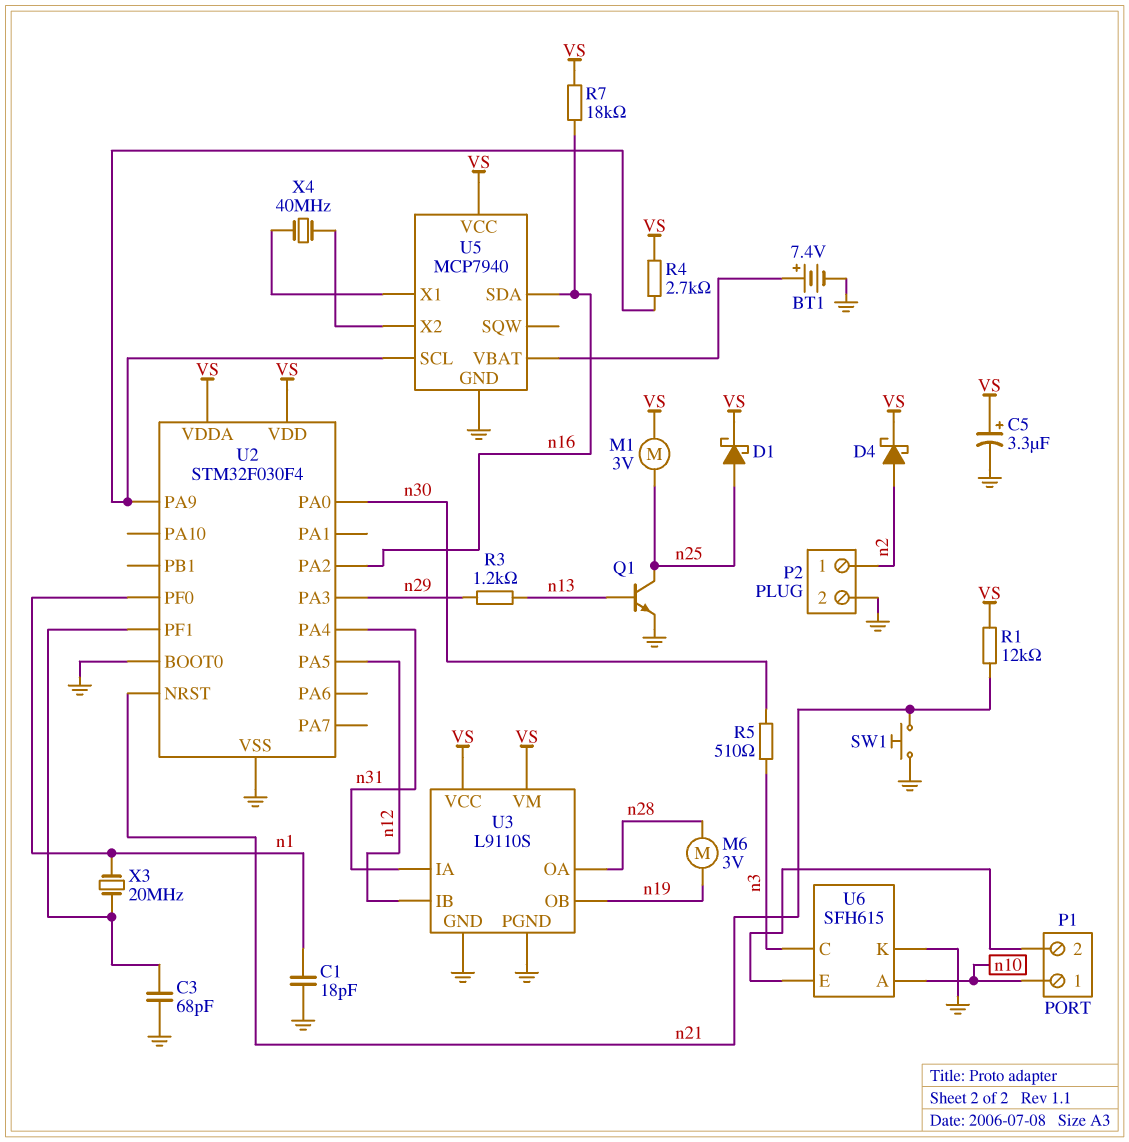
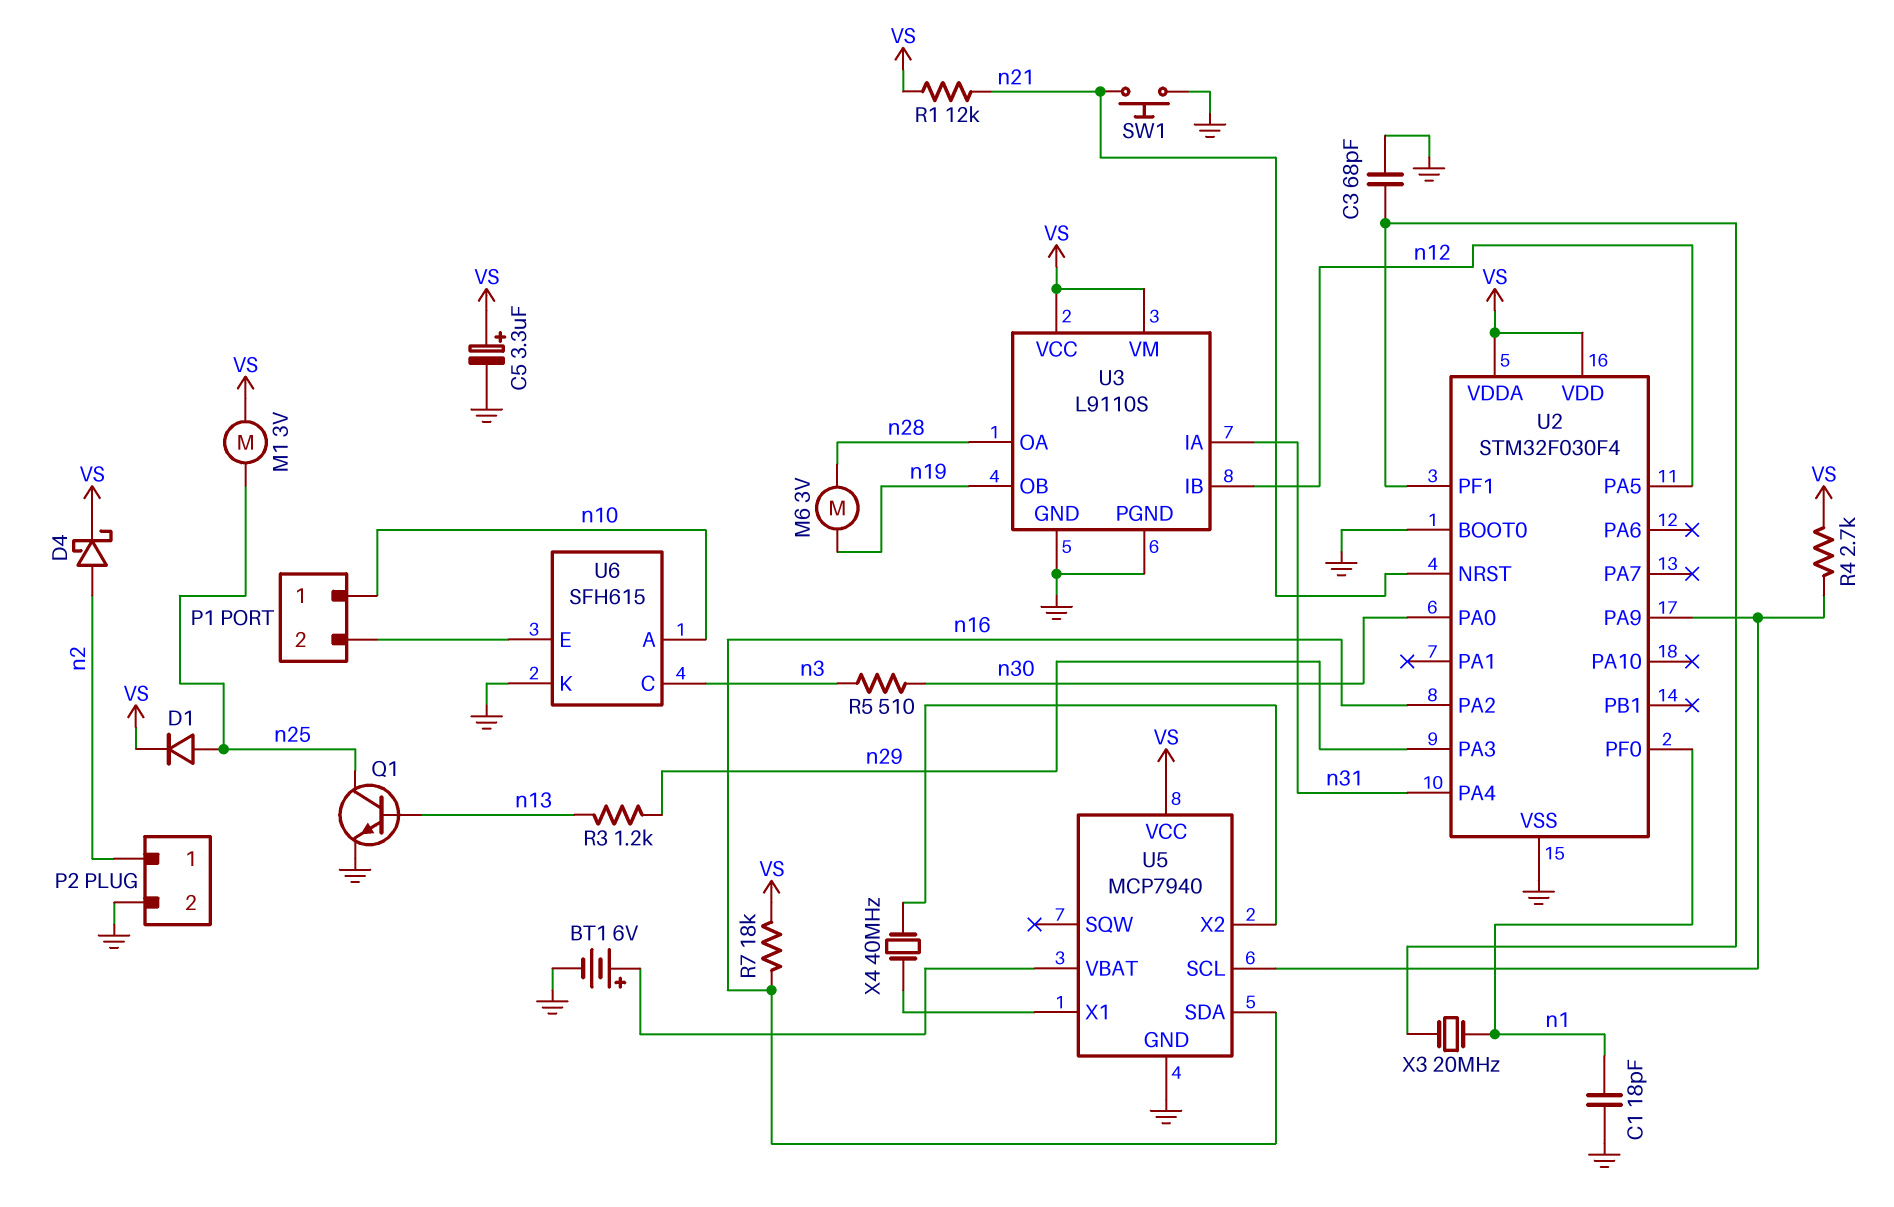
BT1: 7.4V (plus U5/VBAT, minus GND) -> 6V (plus U5/VBAT, minus GND)
D1: schottky (A n25, K VS) -> diode (A n25, K VS)

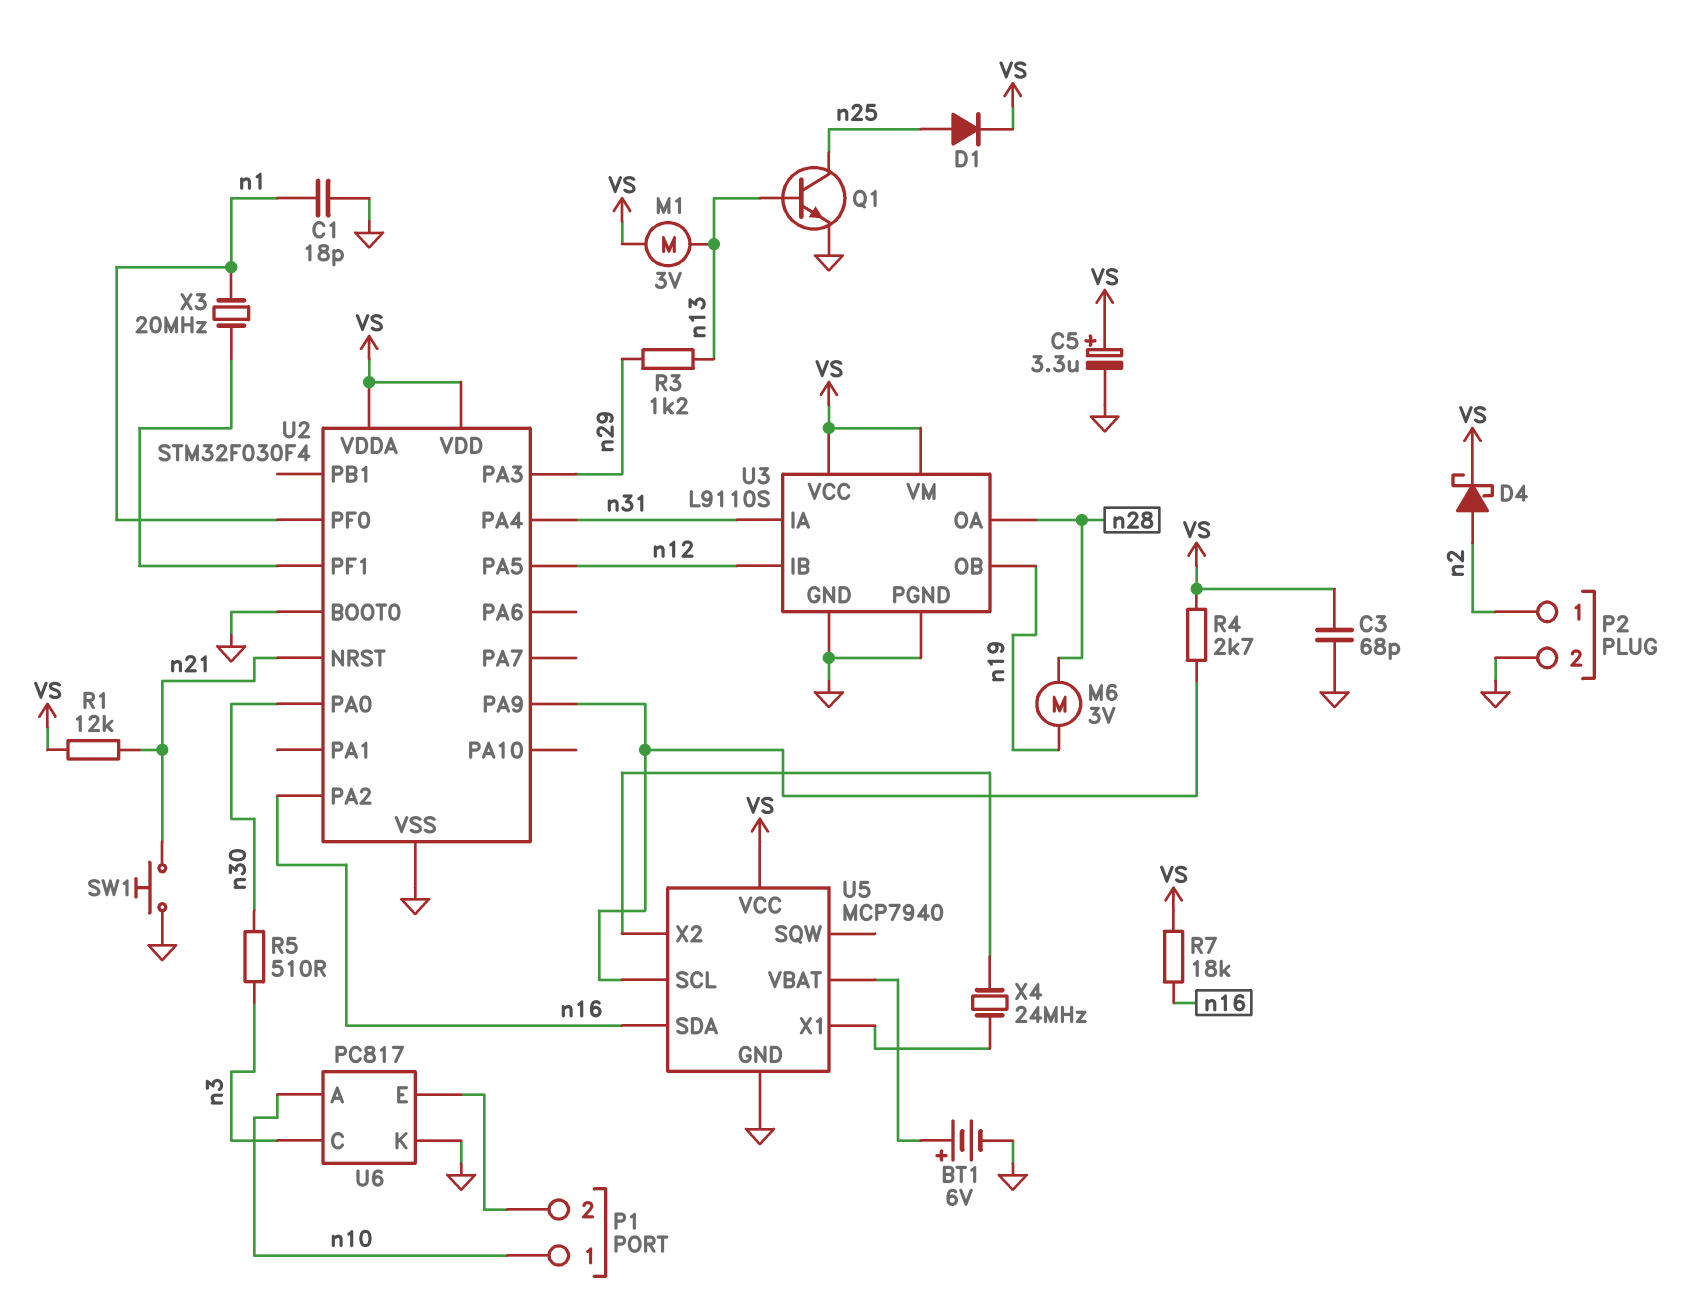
C3: 68pF (GND, U2/PF1) -> 68pF (GND, VS)
M1: motor 3V (VS, n25) -> motor 3V (VS, n13)
U6: SFH615 -> PC817
X4: 40MHz (U5/X1, U5/X2) -> 24MHz (U5/X1, U5/X2)

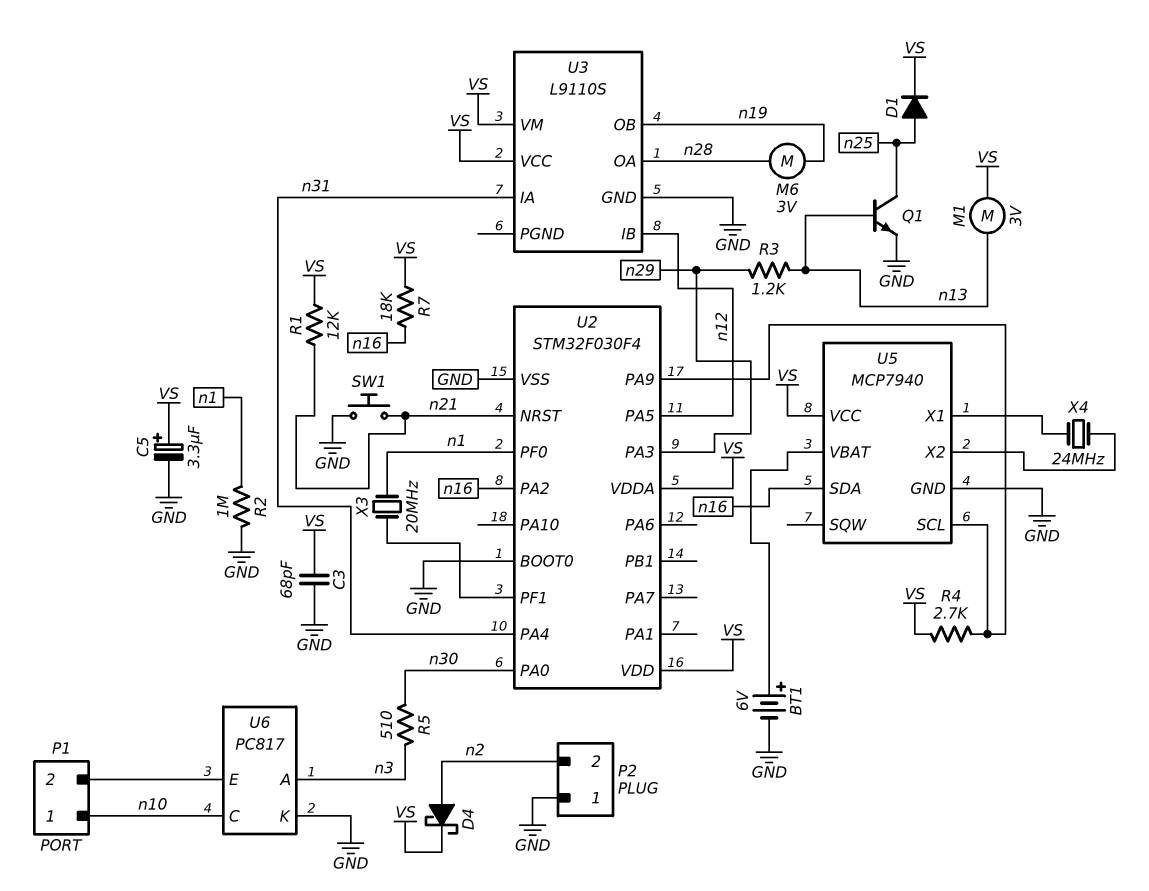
C1: 18pF (GND, n1) -> none
P2 pin 1: n2 -> GND
P2 pin 2: GND -> n2
R2: none -> 1M (GND, n1)
U3 pin PGND: GND -> none
U6 pin A: n10 -> n3
U6 pin C: n3 -> n10

